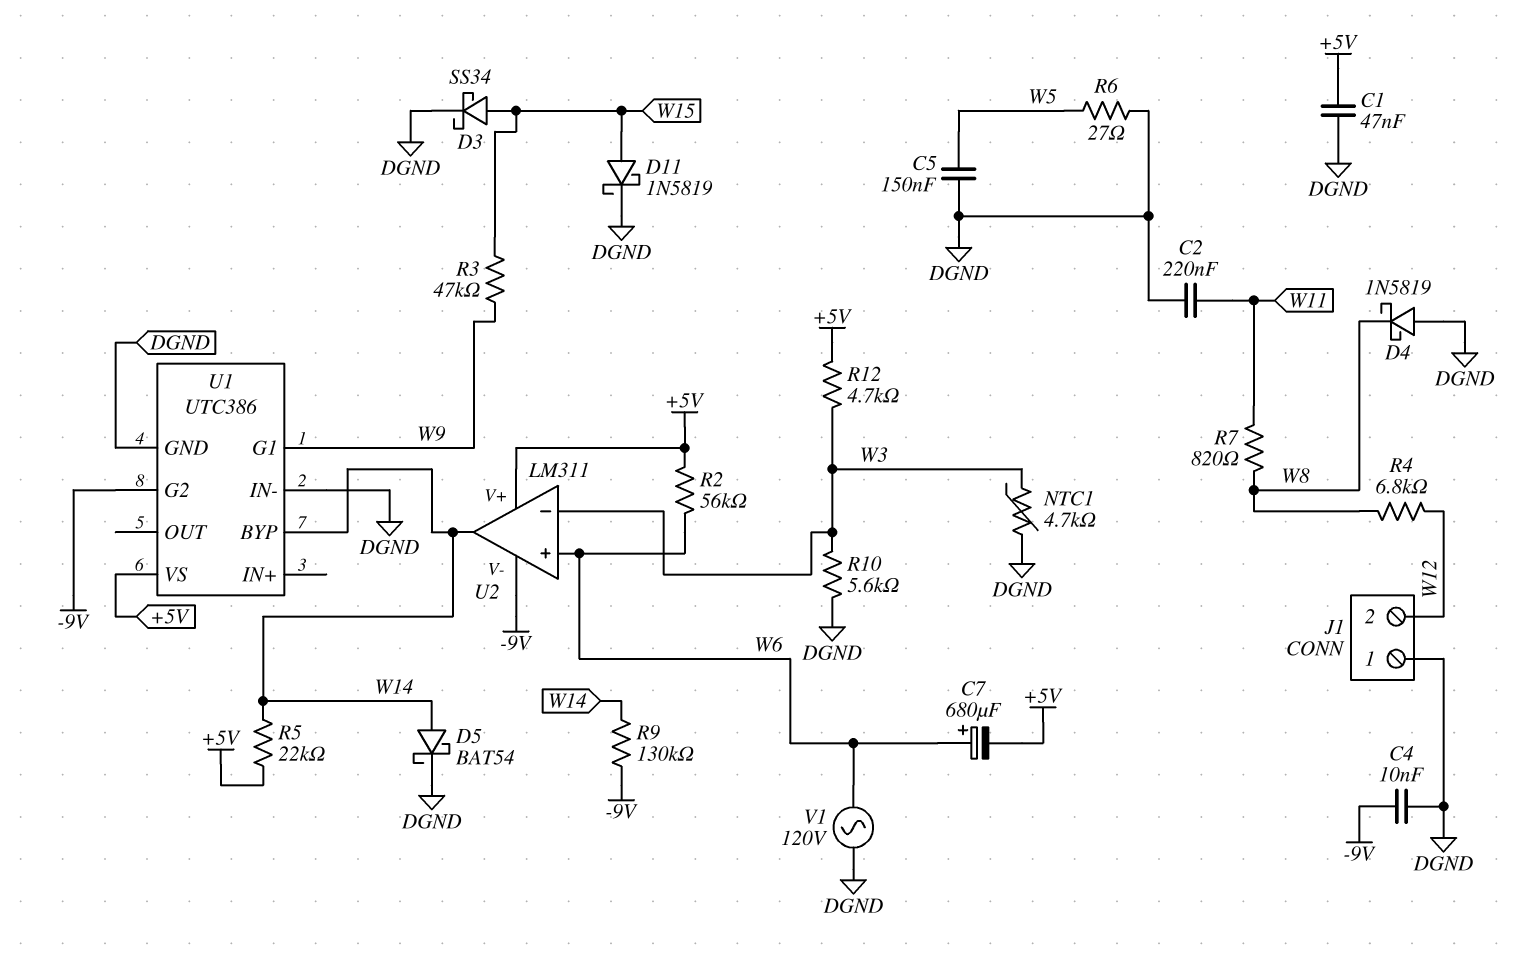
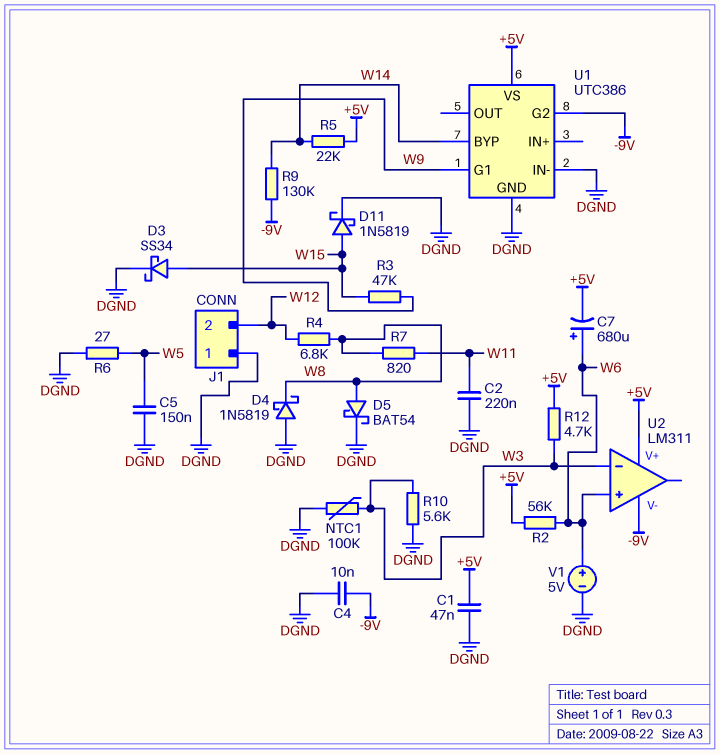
D5: schottky BAT54 (A W14, K DGND) -> schottky BAT54 (A W8, K DGND)
NTC1: 4.7k (DGND, W3) -> 100k (DGND, W3)
U2 pin out: W14 -> none
V1: AC 120V (DGND, W6) -> 5V (plus W6, minus DGND)

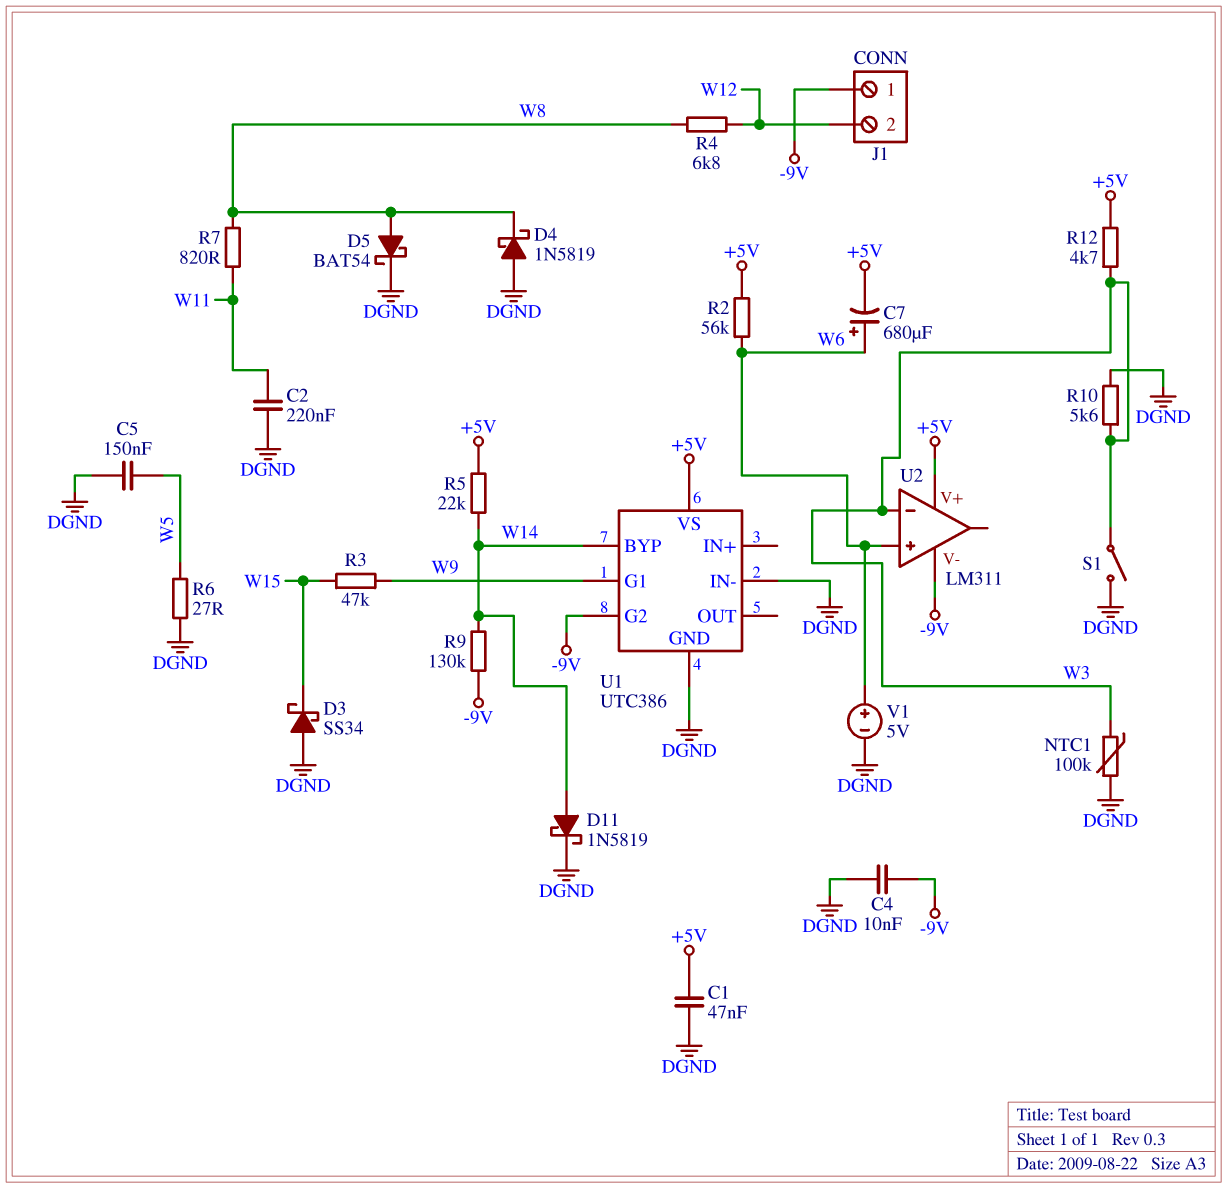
D3: schottky SS34 (A W15, K DGND) -> schottky SS34 (A DGND, K W15)
D11: schottky 1N5819 (A W15, K DGND) -> schottky 1N5819 (A W14, K DGND)
J1 pin 1: DGND -> -9V
S1: none -> switch (DGND, W3)

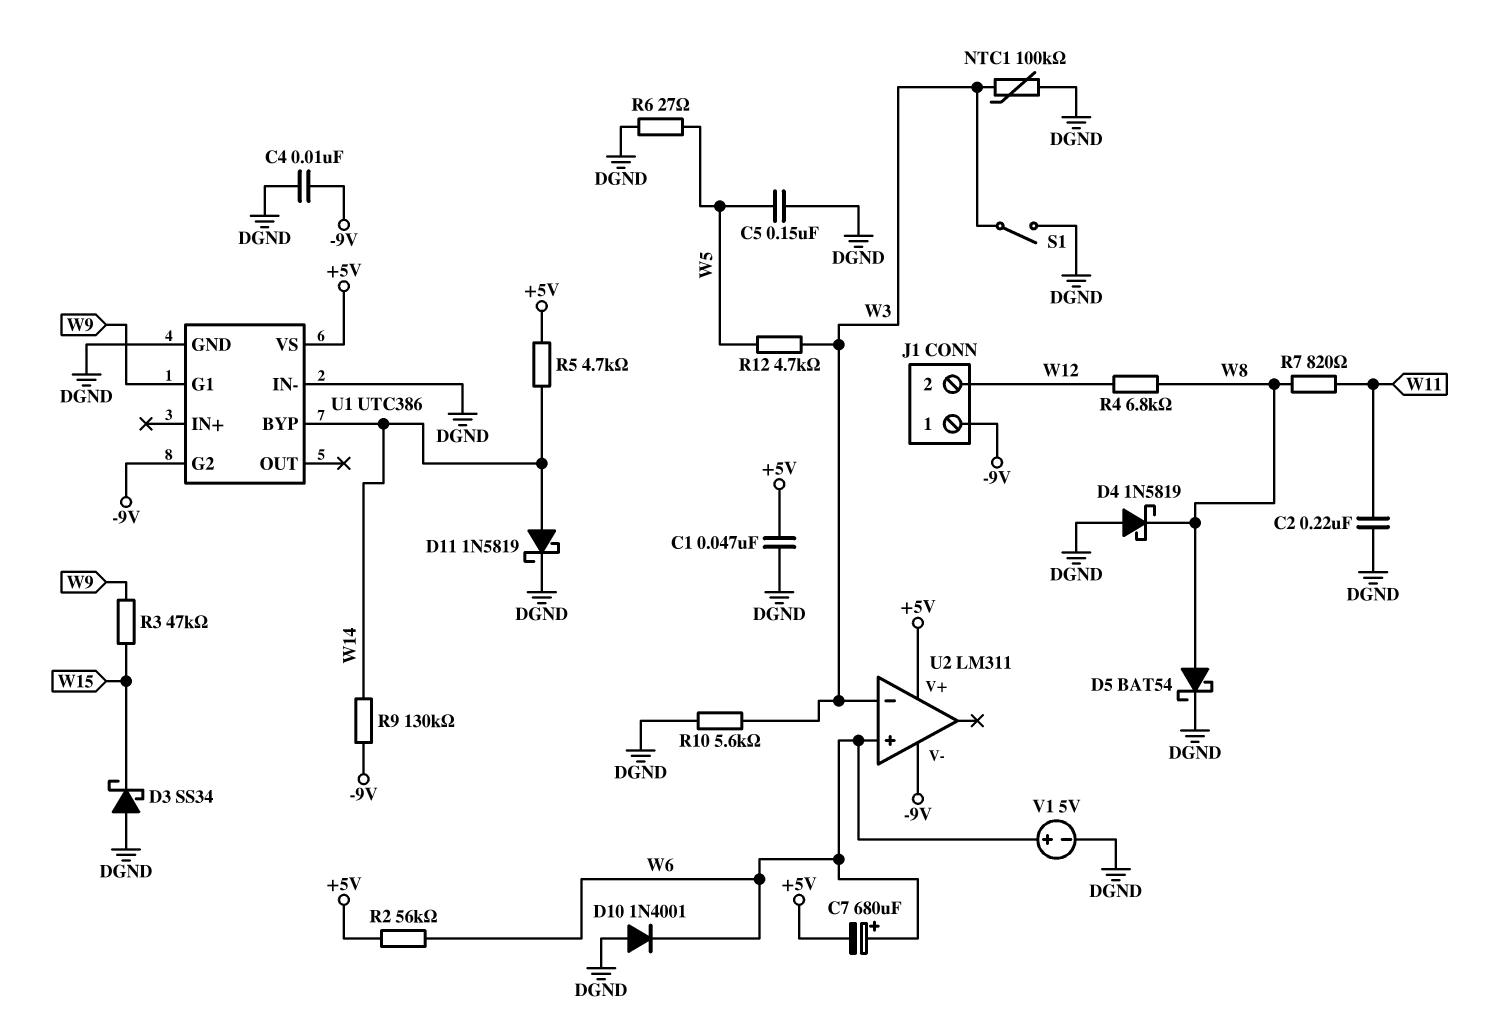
D10: none -> diode 1N4001 (A DGND, K W6)
R5: 22k (+5V, W14) -> 4.7k (+5V, W14)
R12: 4.7k (+5V, W3) -> 4.7k (W3, W5)

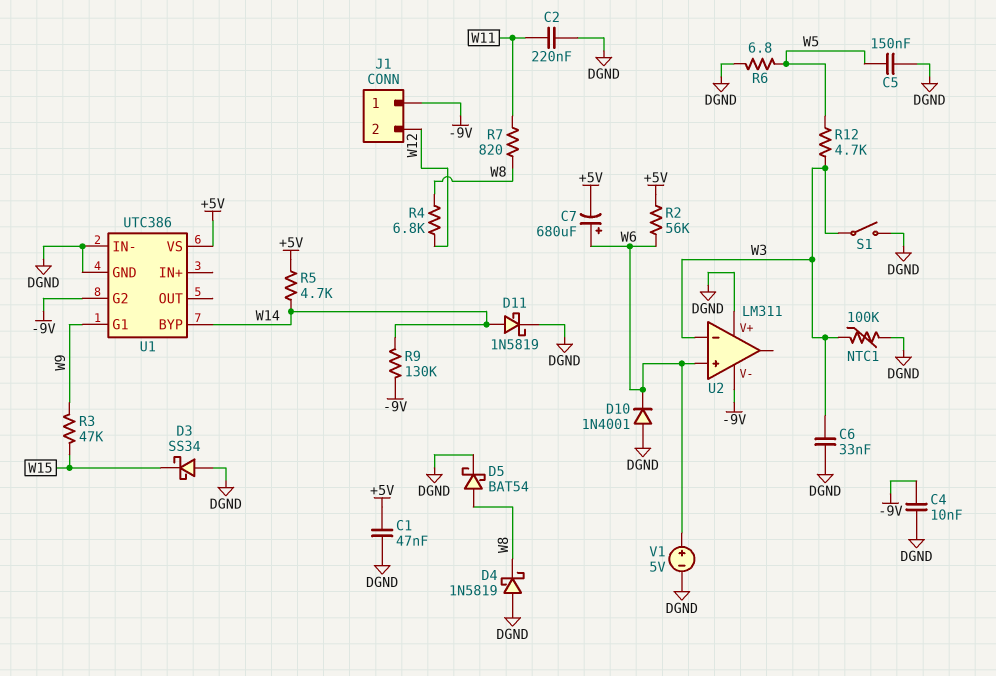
C6: none -> 33nF (DGND, W3)
R6: 27 (DGND, W5) -> 6.8 (DGND, W5)
R10: 5.6k (DGND, W3) -> none
U2 pin V+: +5V -> DGND

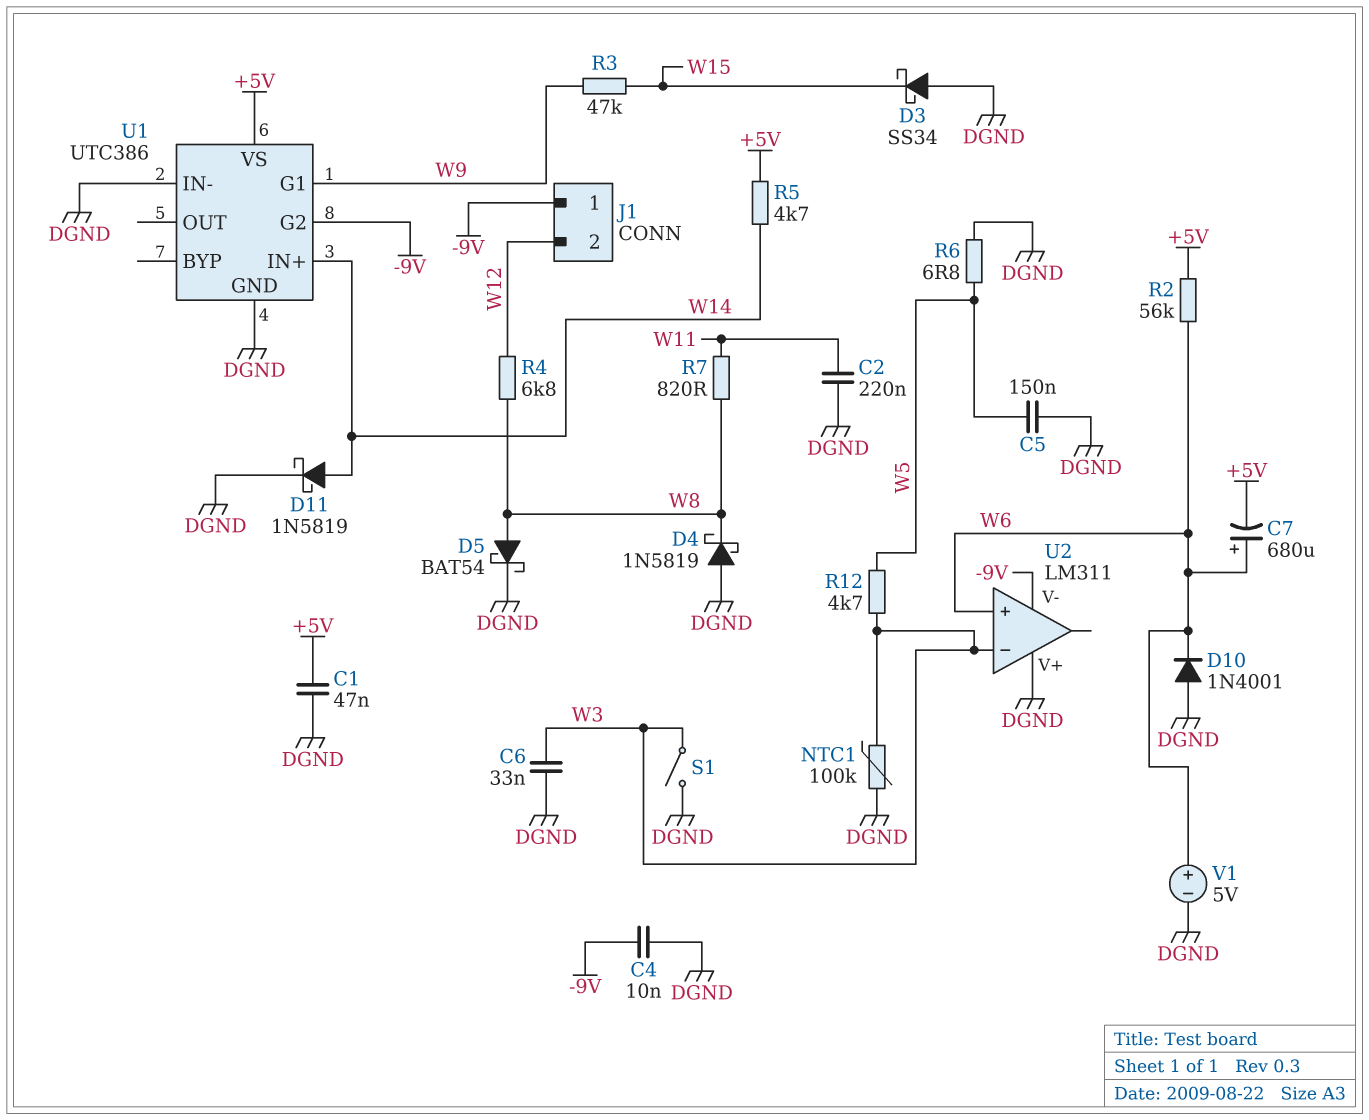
R9: 130k (-9V, W14) -> none
U1 pin BYP: W14 -> none
U1 pin IN+: none -> W14

